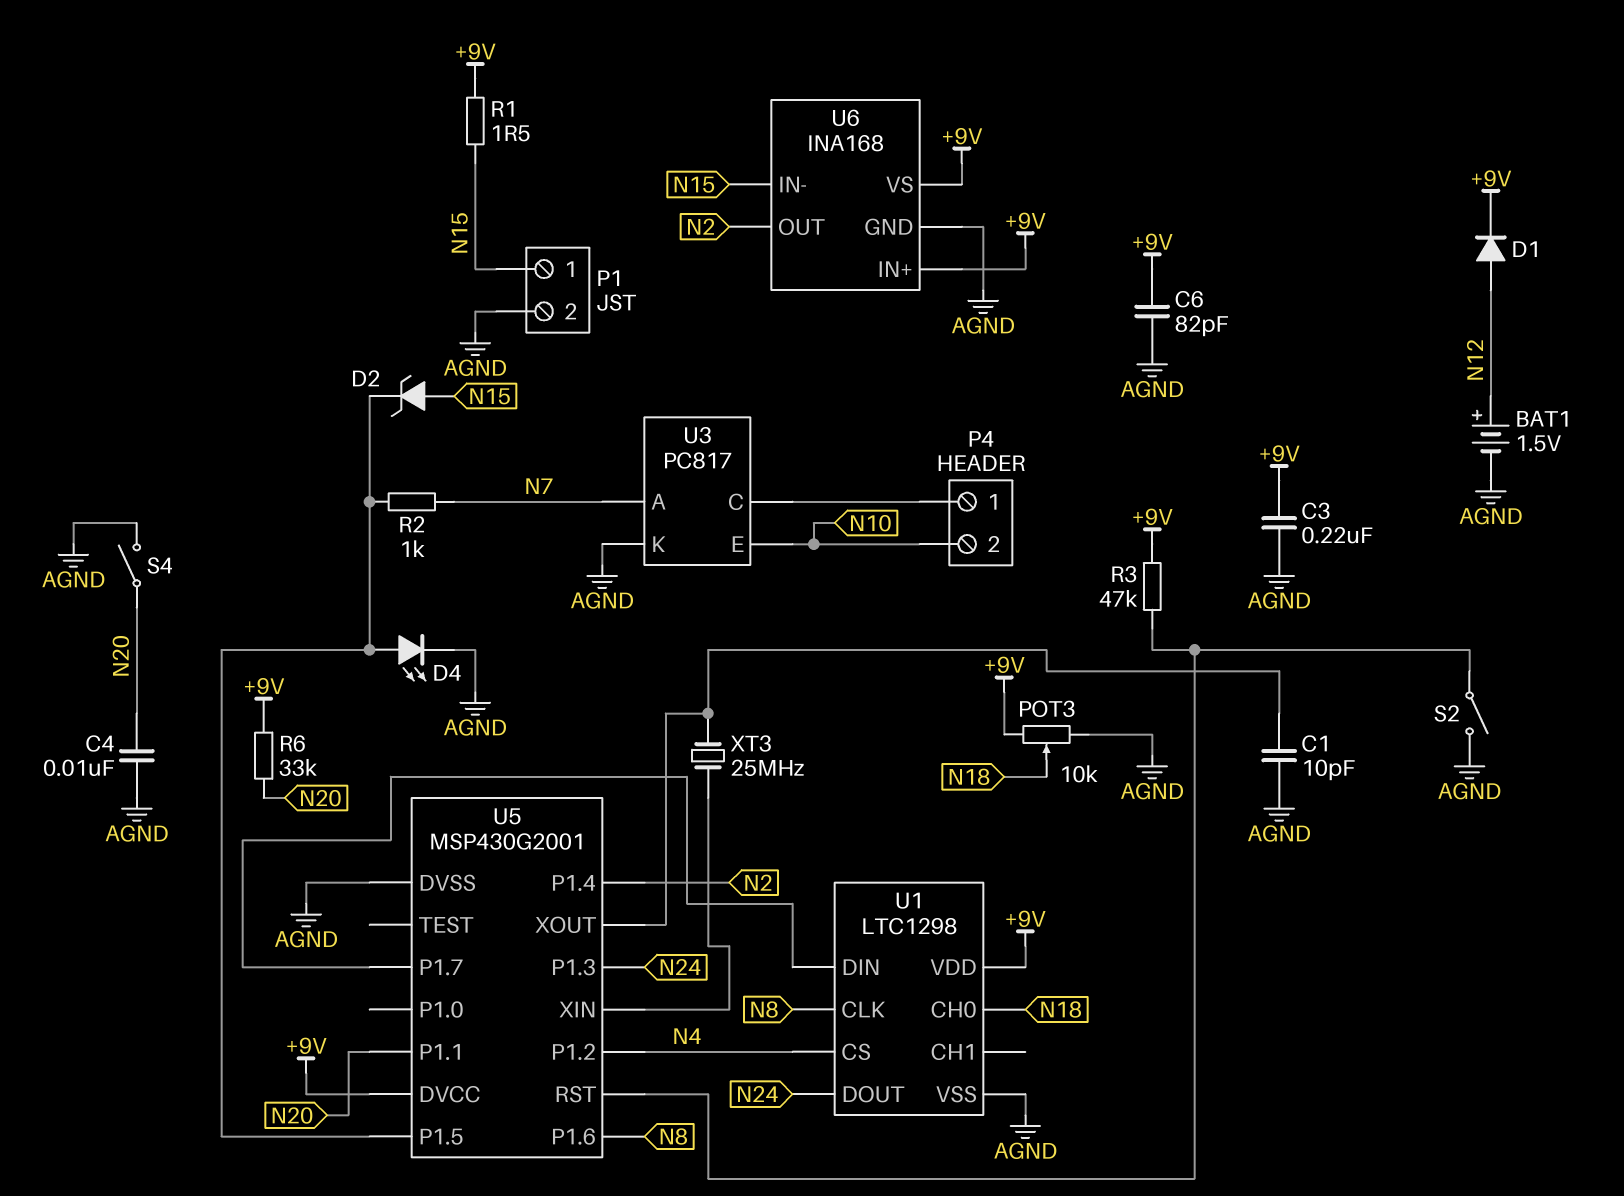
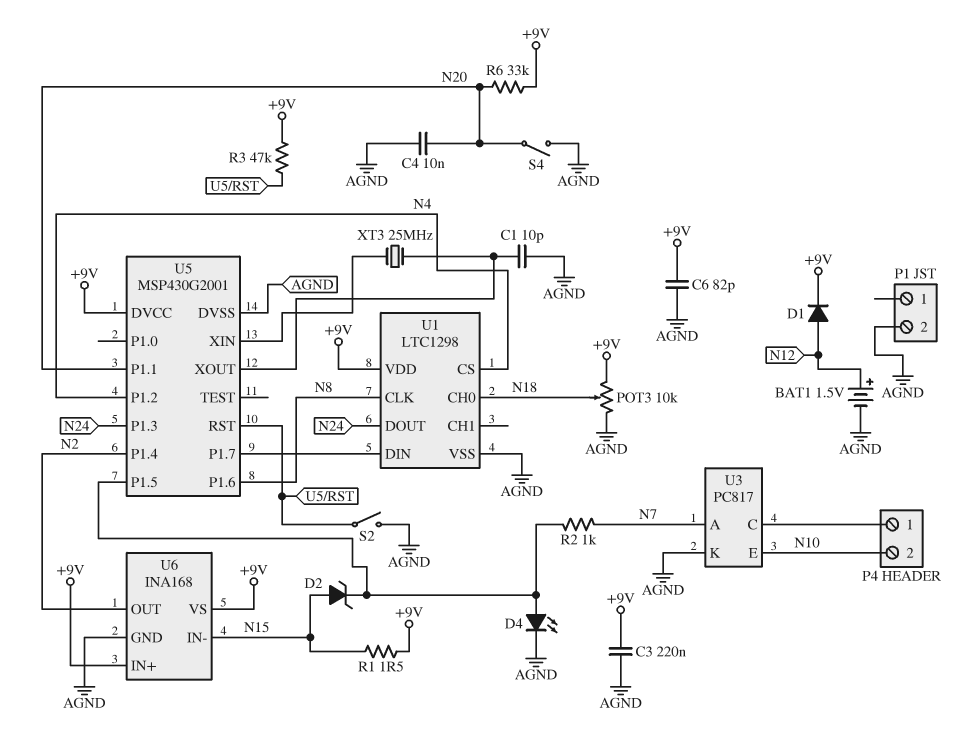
P1 pin 1: N15 -> none

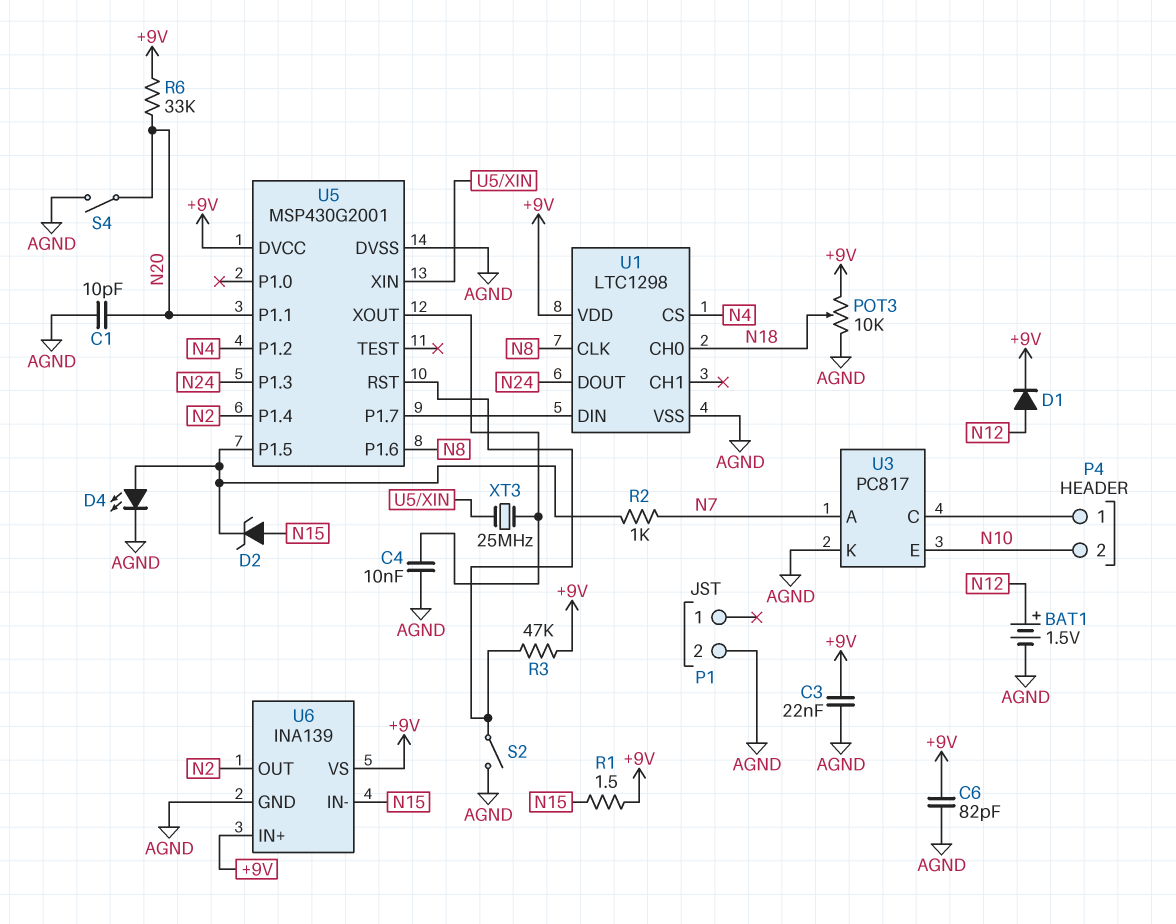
C1: 10pF (AGND, U5/XOUT) -> 10pF (AGND, N20)
C3: 220nF (+9V, AGND) -> 22nF (+9V, AGND)
C4: 10nF (AGND, N20) -> 10nF (AGND, U5/XOUT)
U6: INA168 -> INA139

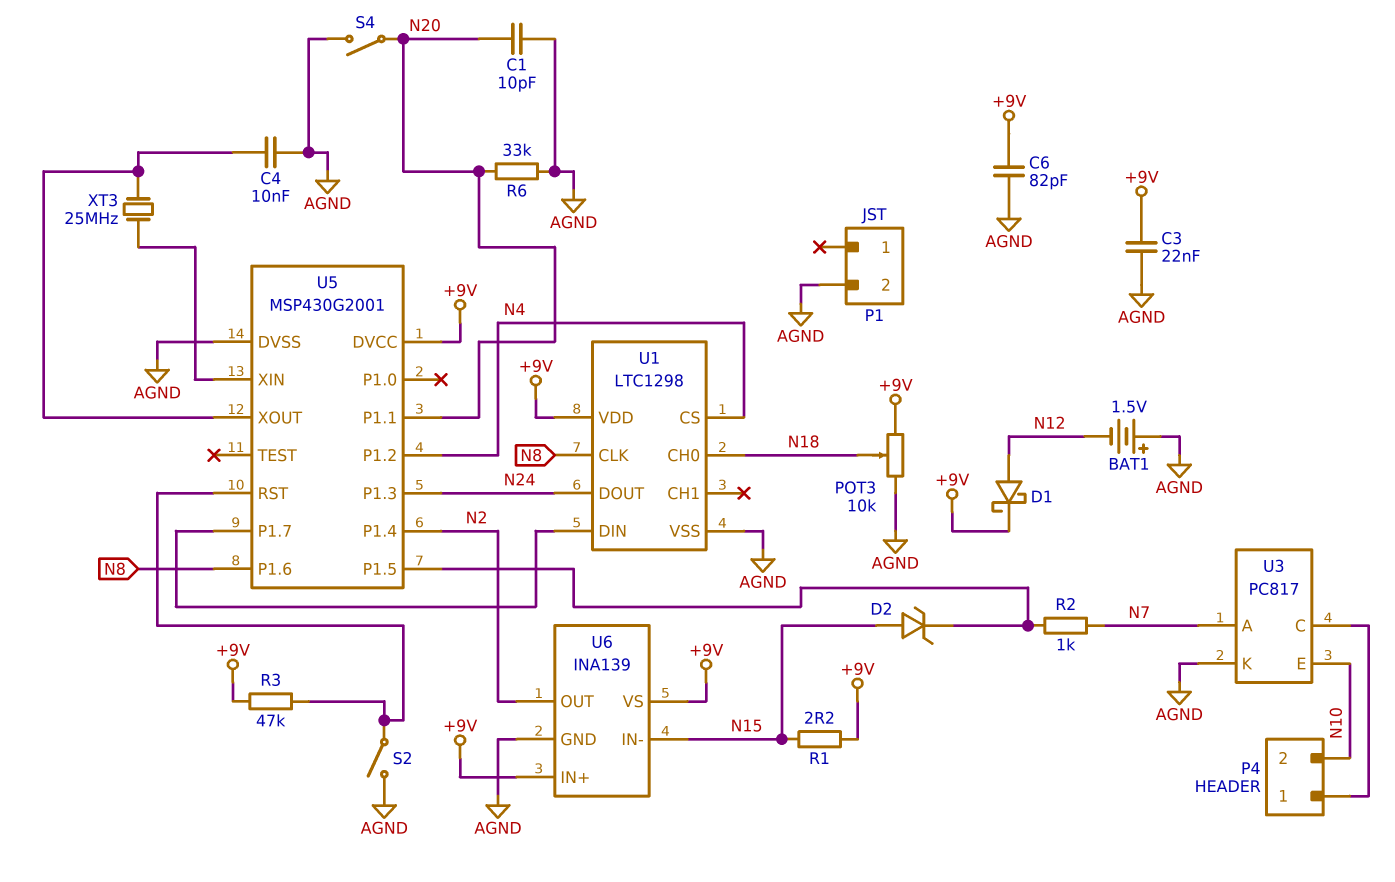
BAT1: 1.5V (plus N12, minus AGND) -> 1.5V (plus AGND, minus N12)
D1: diode (A N12, K +9V) -> schottky (A N12, K +9V)
D4: LED (A U5/P1.5, K AGND) -> none
R1: 1.5 (+9V, N15) -> 2.2 (+9V, N15)
R6: 33k (+9V, N20) -> 33k (AGND, N20)

